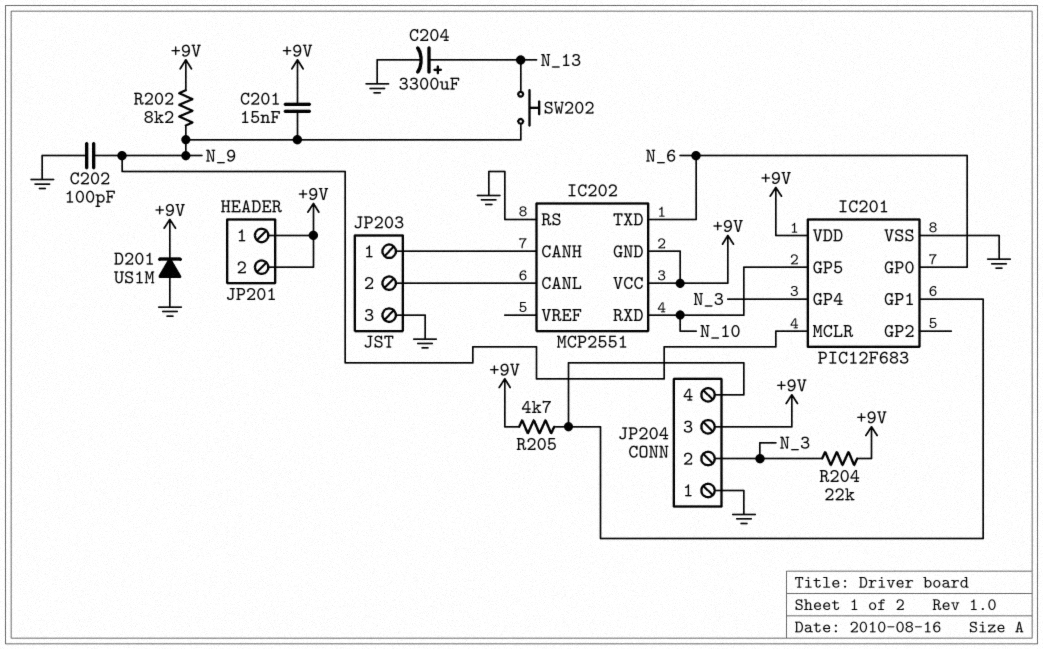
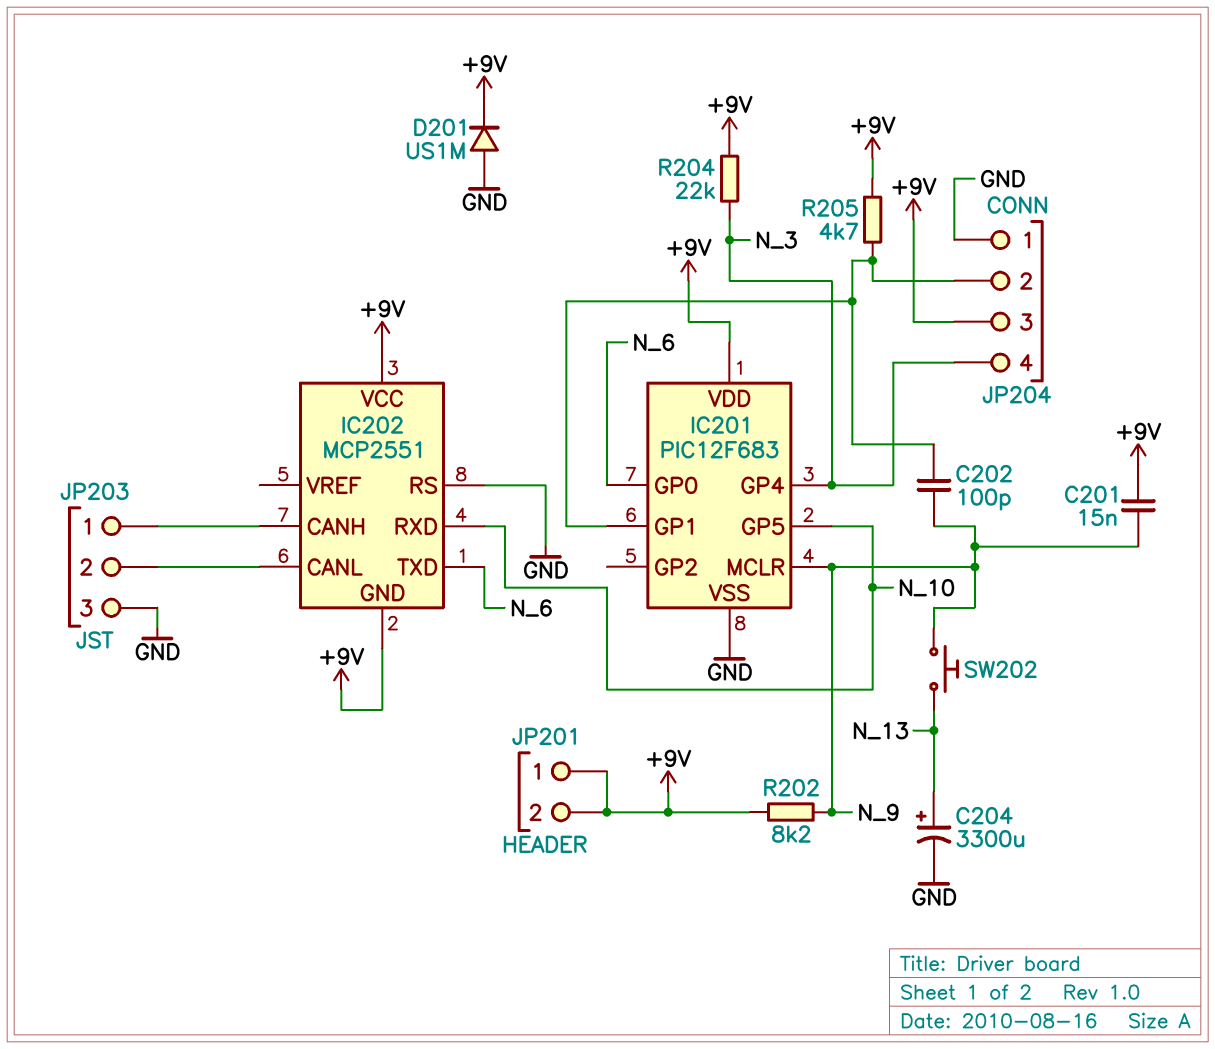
C202: 100pF (GND, N_9) -> 100pF (IC201/GP1, N_9)
JP204 pin 2: N_3 -> IC201/GP1
JP204 pin 4: IC201/GP1 -> N_3

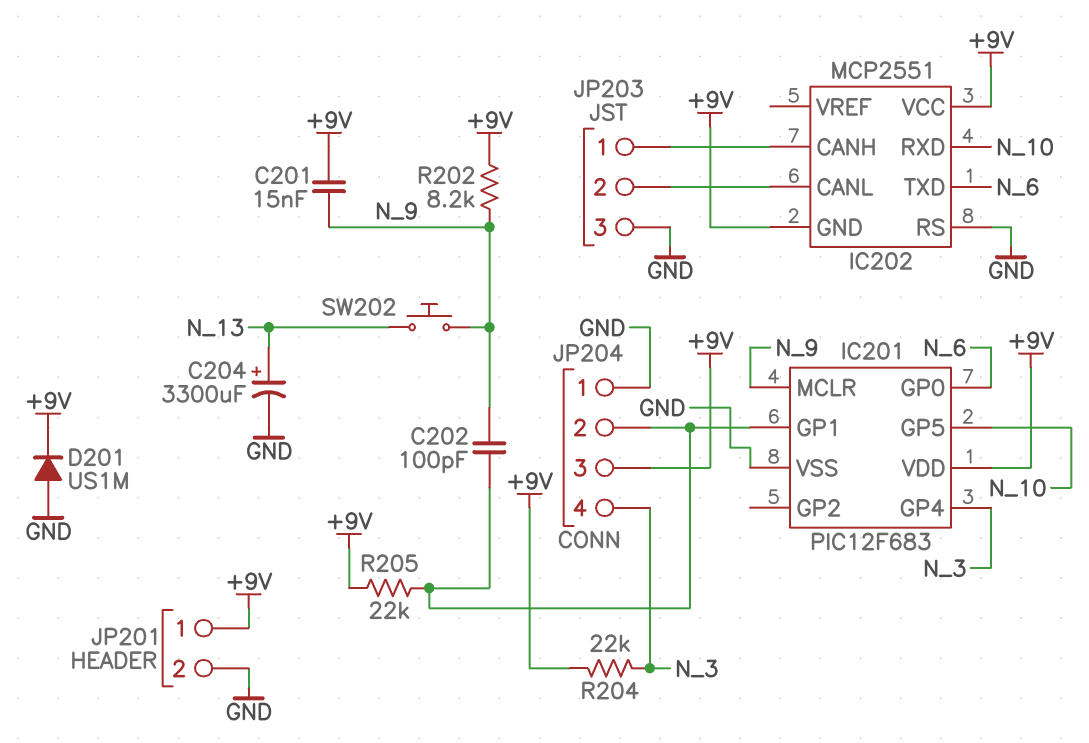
JP201 pin 2: +9V -> GND
R205: 4.7k (+9V, IC201/GP1) -> 22k (+9V, IC201/GP1)

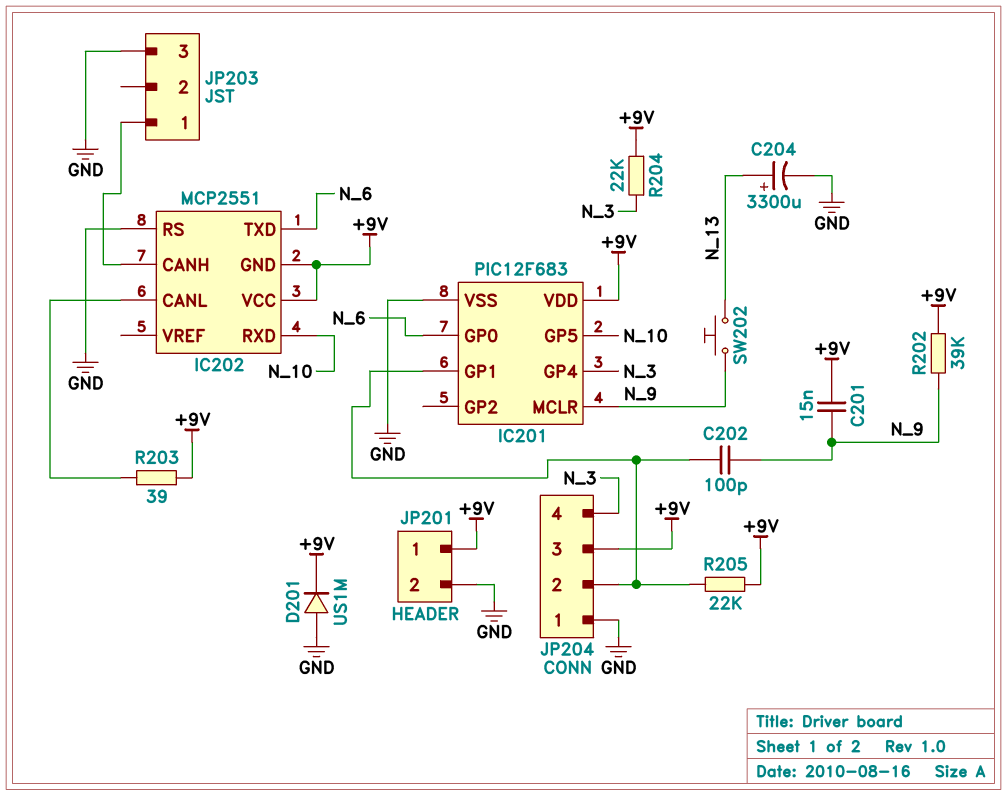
JP203 pin 2: IC202/CANL -> none
R202: 8.2k (+9V, N_9) -> 39k (+9V, N_9)
R203: none -> 39 (+9V, IC202/CANL)

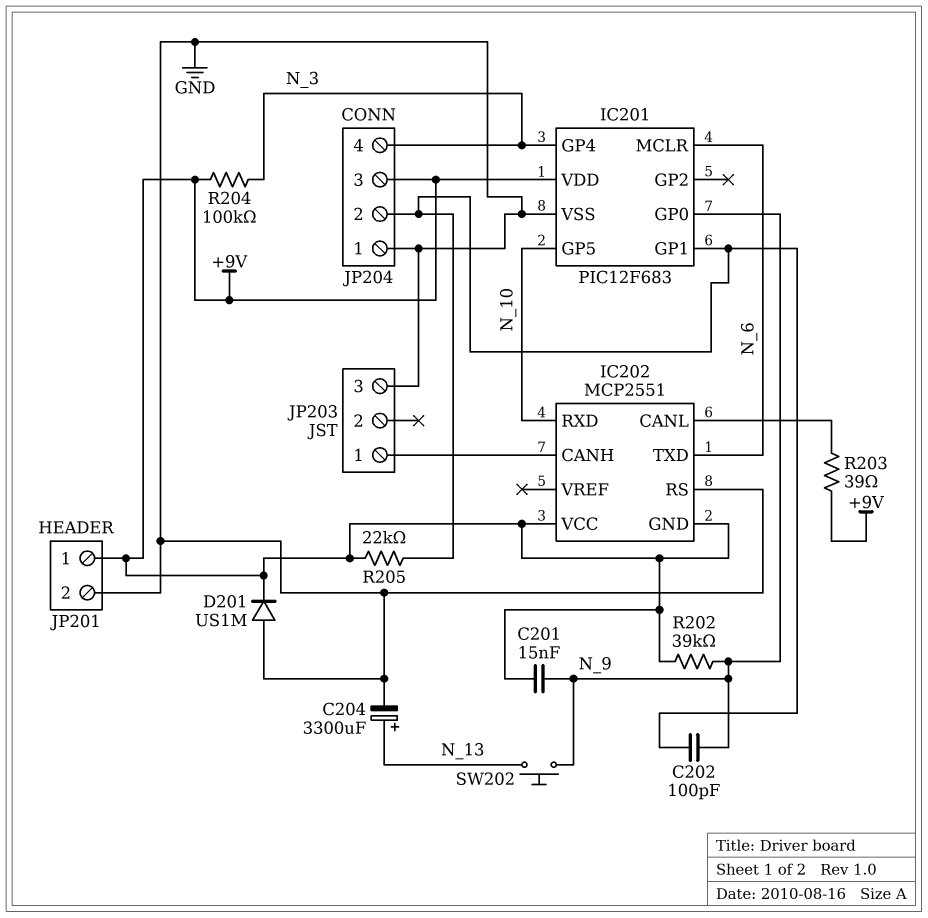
IC201 pin GP0: N_6 -> N_9
IC201 pin MCLR: N_9 -> N_6
R204: 22k (+9V, N_3) -> 100k (+9V, N_3)

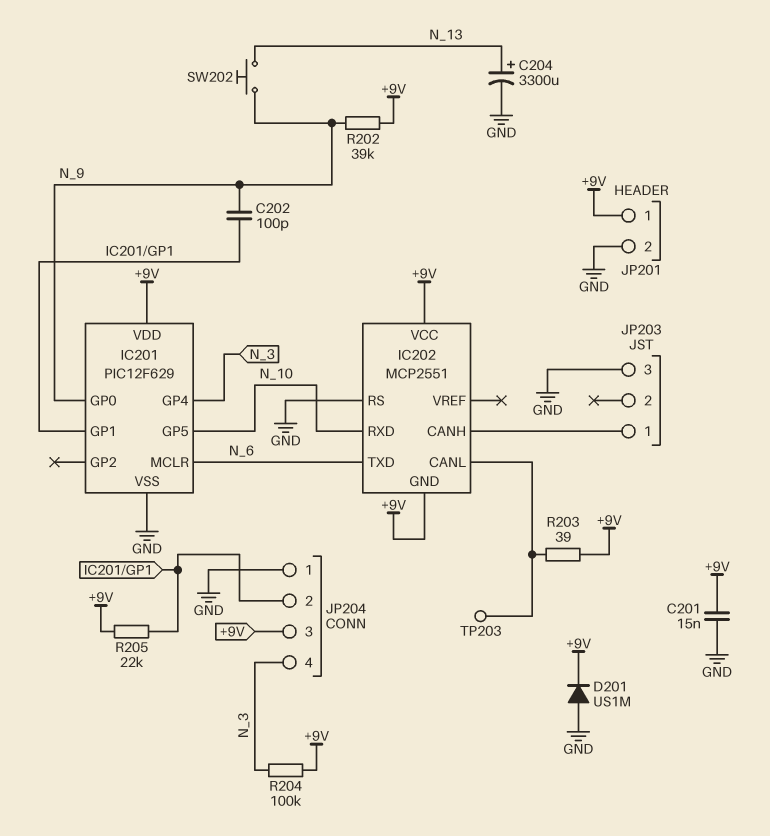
C201: 15nF (+9V, N_9) -> 15nF (+9V, GND)
IC201: PIC12F683 -> PIC12F629
TP203: none -> test point (IC202/CANL)

